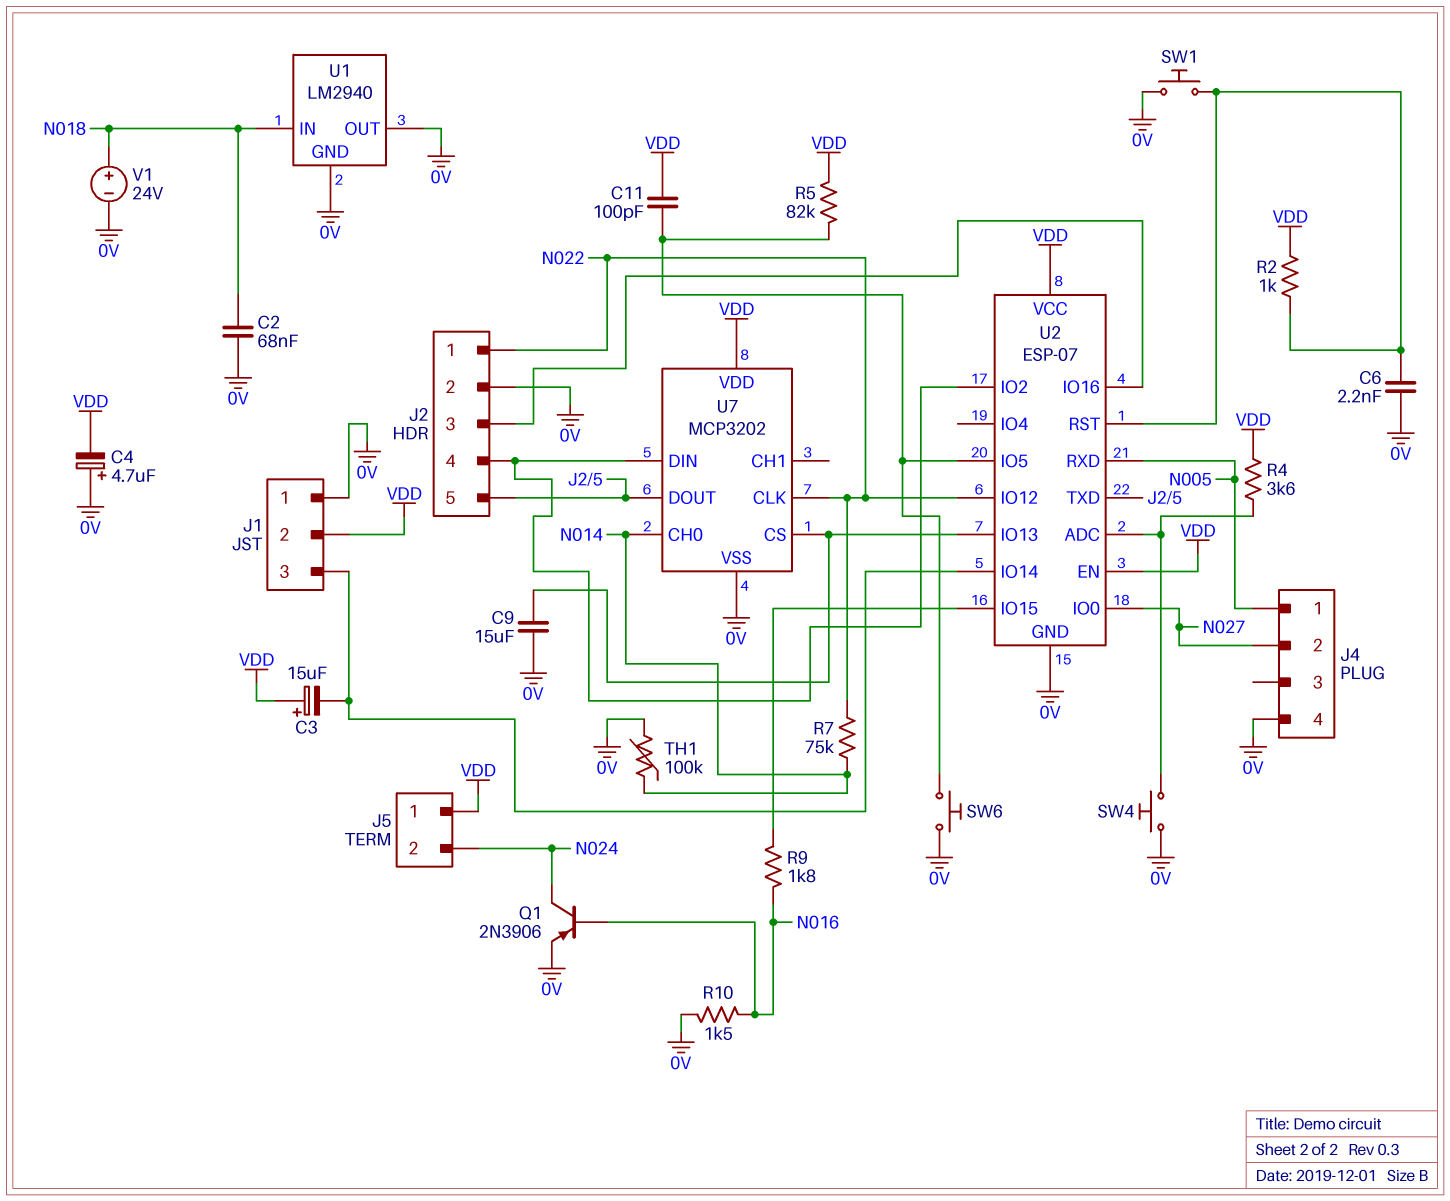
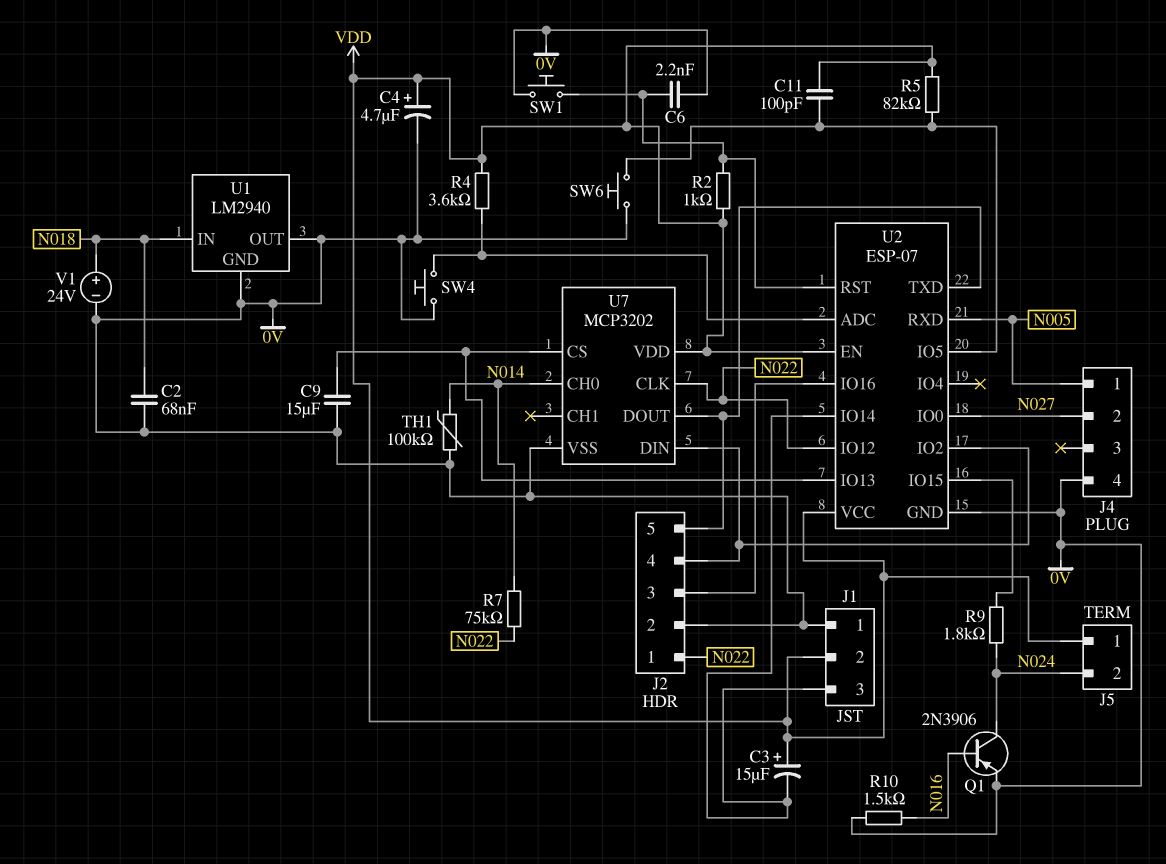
C4: 4.7uF (plus 0V, minus VDD) -> 4.7uF (plus VDD, minus 0V)
R9: 1.8k (N016, U2/IO15) -> 1.8k (N024, U2/IO15)

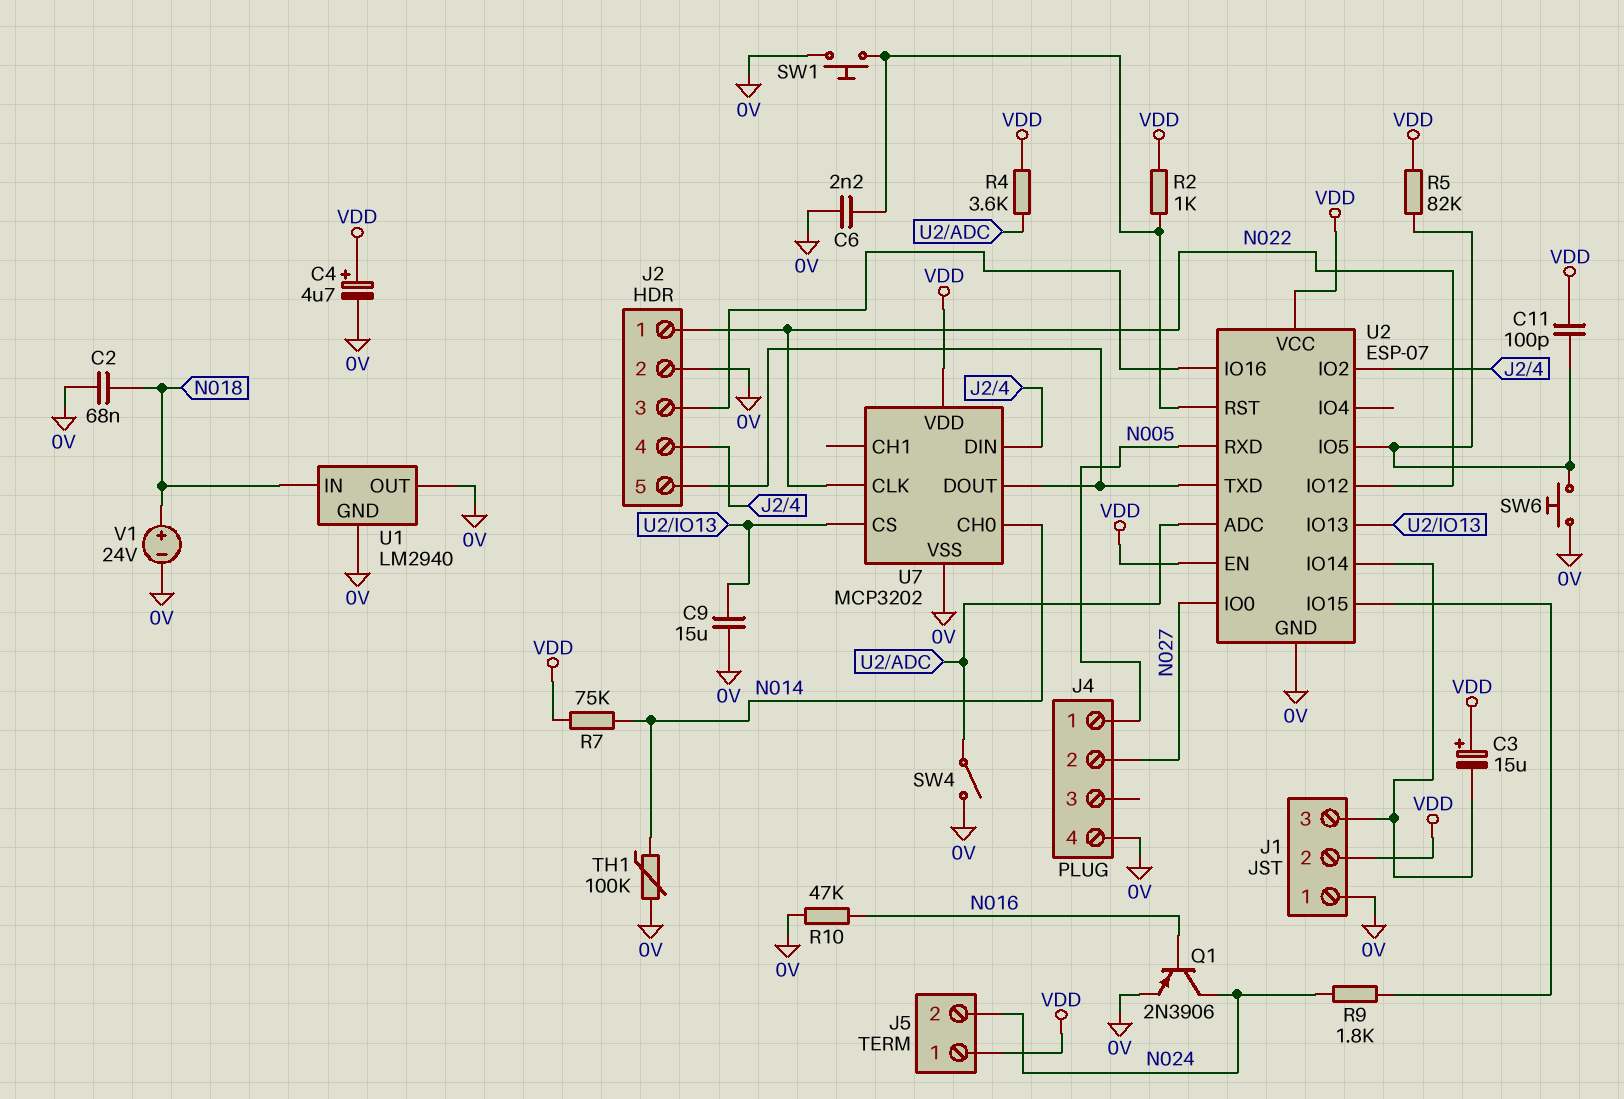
R7: 75k (N014, N022) -> 75k (N014, VDD)
R10: 1.5k (0V, N016) -> 47k (0V, N016)
SW4: button (0V, U2/ADC) -> switch (0V, U2/ADC)

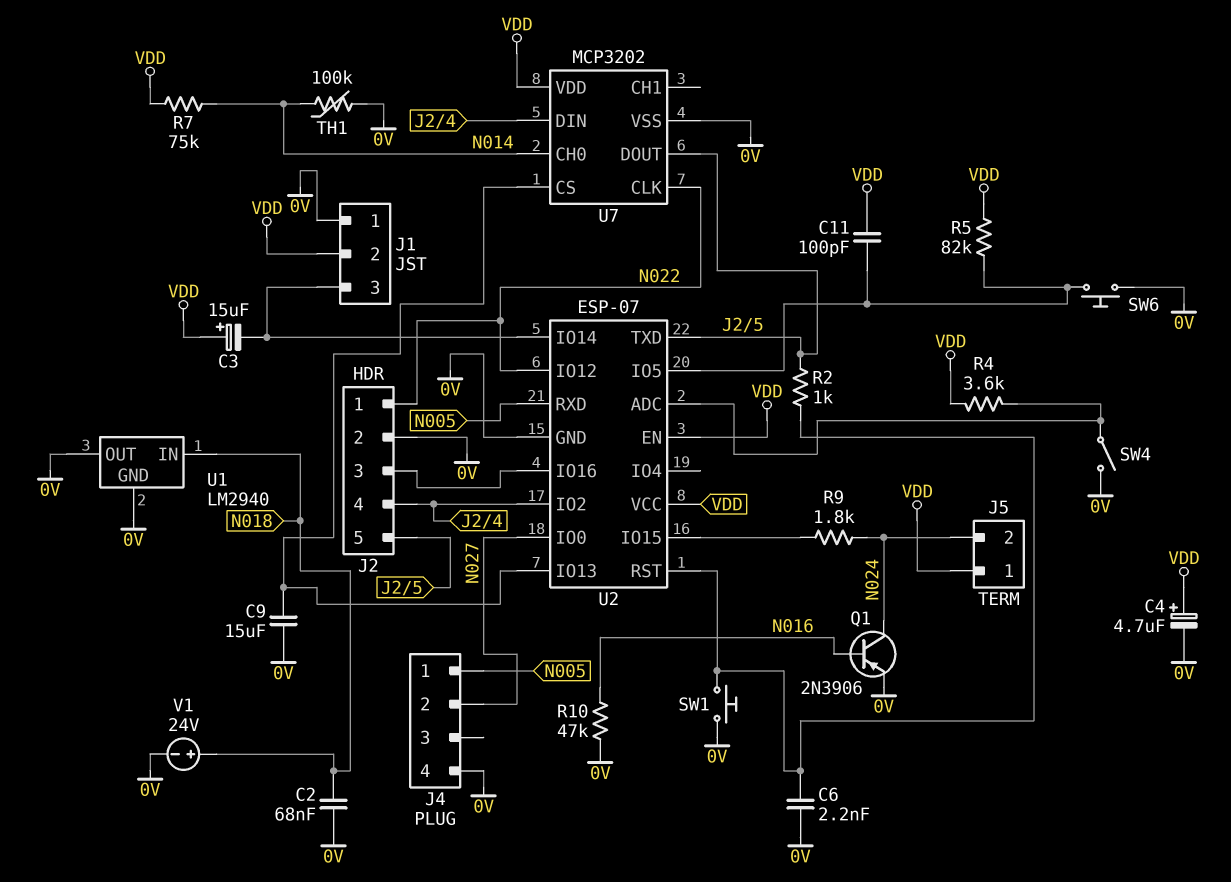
R2: 1k (U2/RST, VDD) -> 1k (J2/5, U2/RST)

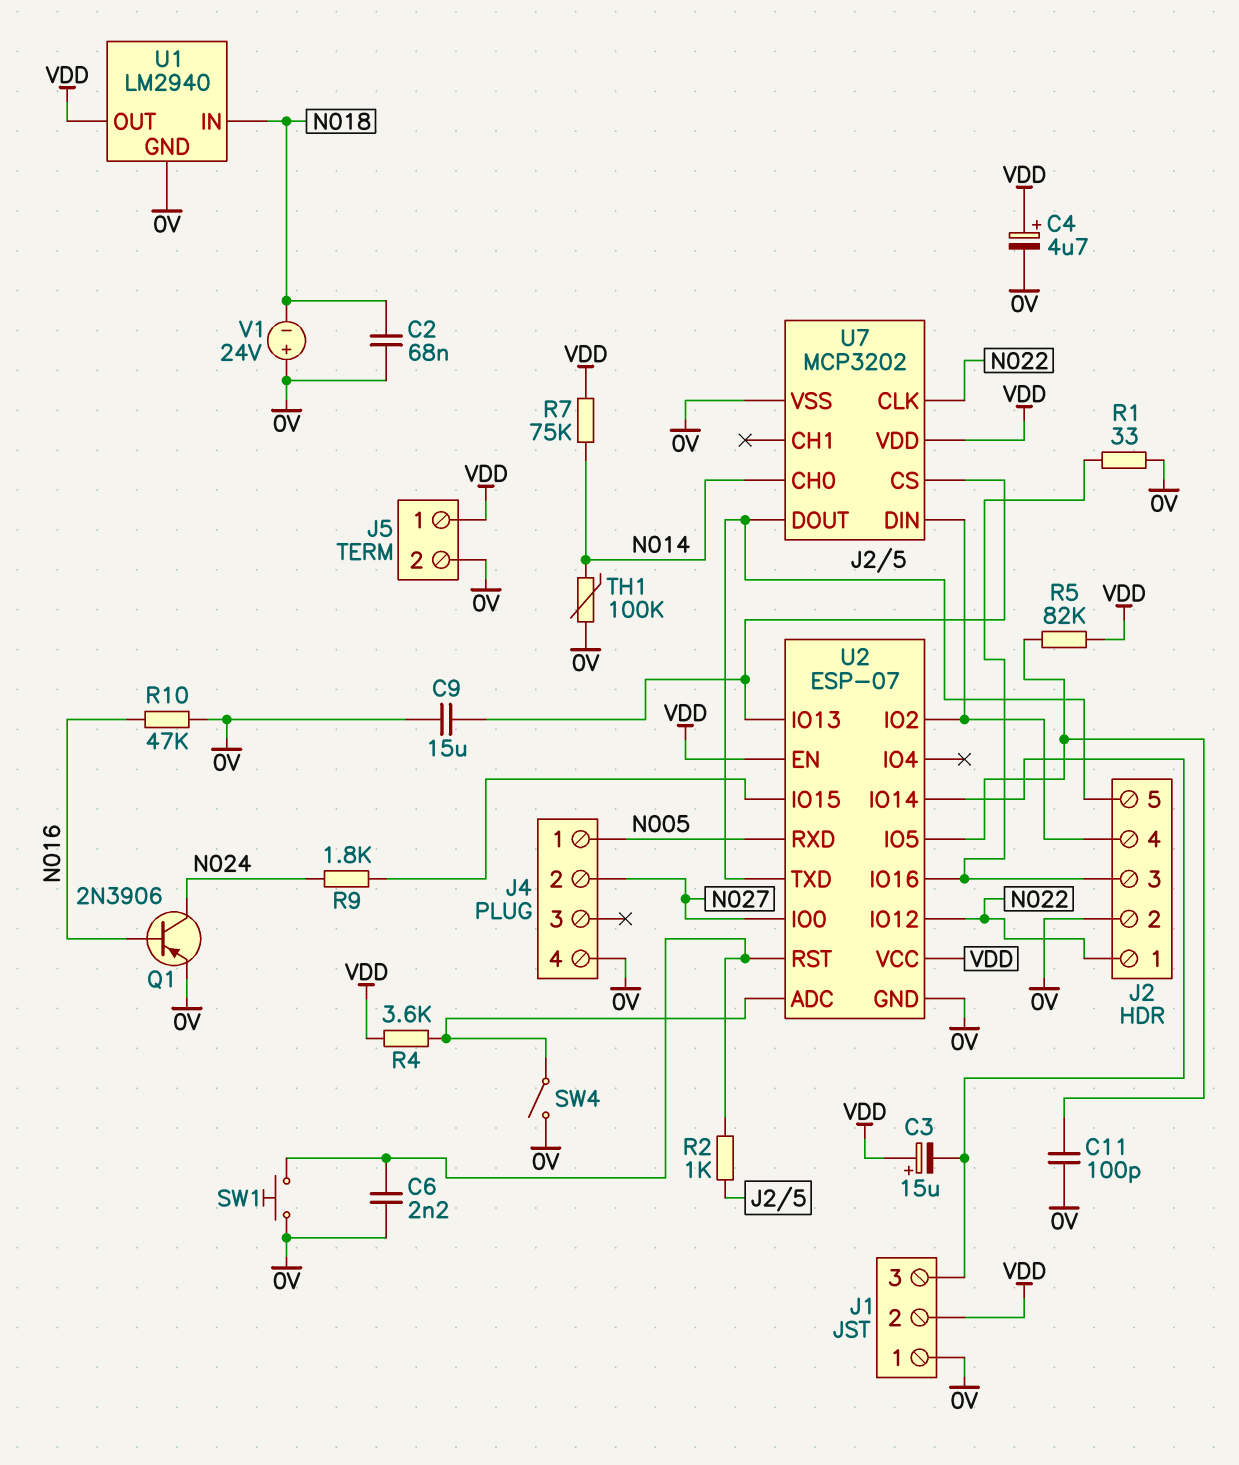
C11: 100pF (U2/IO5, VDD) -> 100pF (0V, U2/IO5)
J5 pin 2: N024 -> 0V
R1: none -> 33 (0V, J2/3)
SW6: button (0V, U2/IO5) -> none
U1 pin OUT: 0V -> VDD
V1: 24V (plus N018, minus 0V) -> 24V (plus 0V, minus N018)

